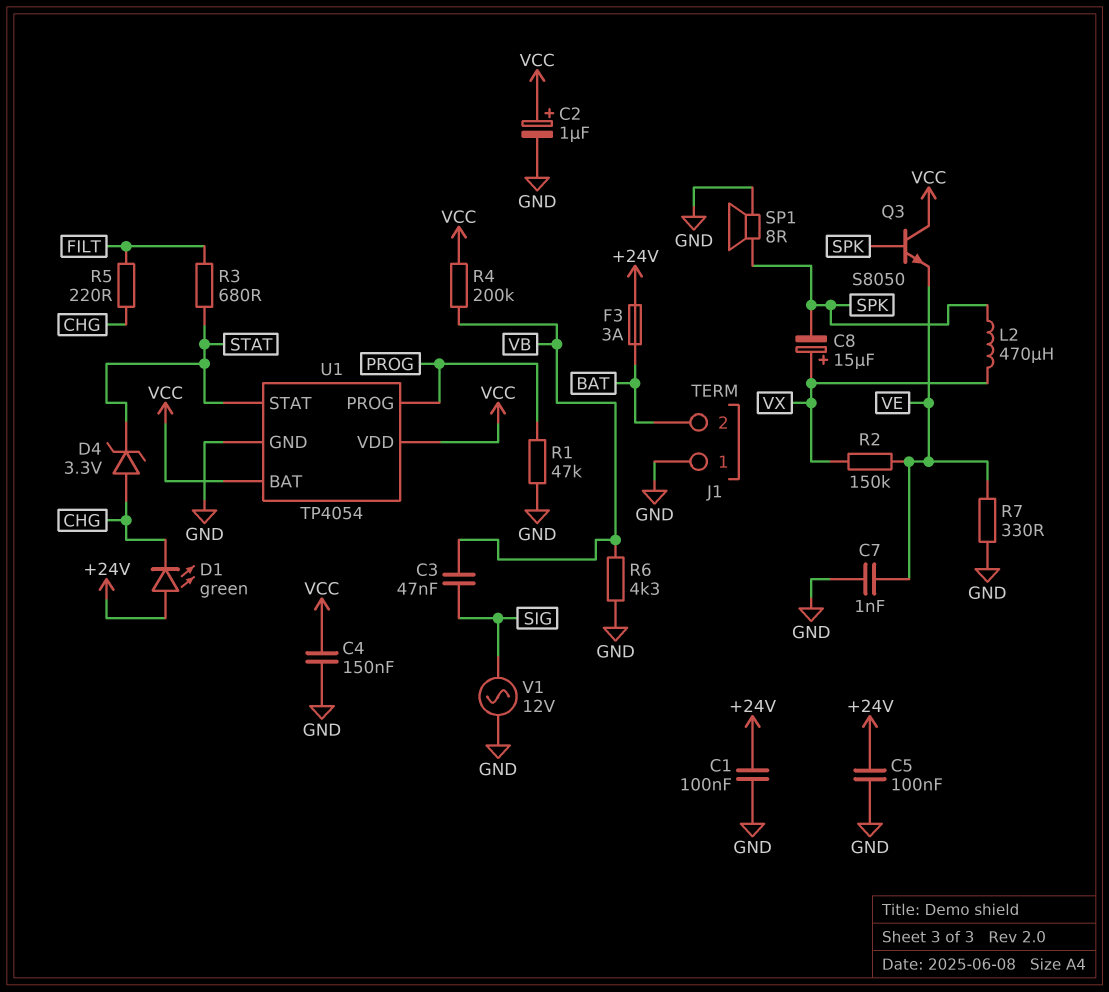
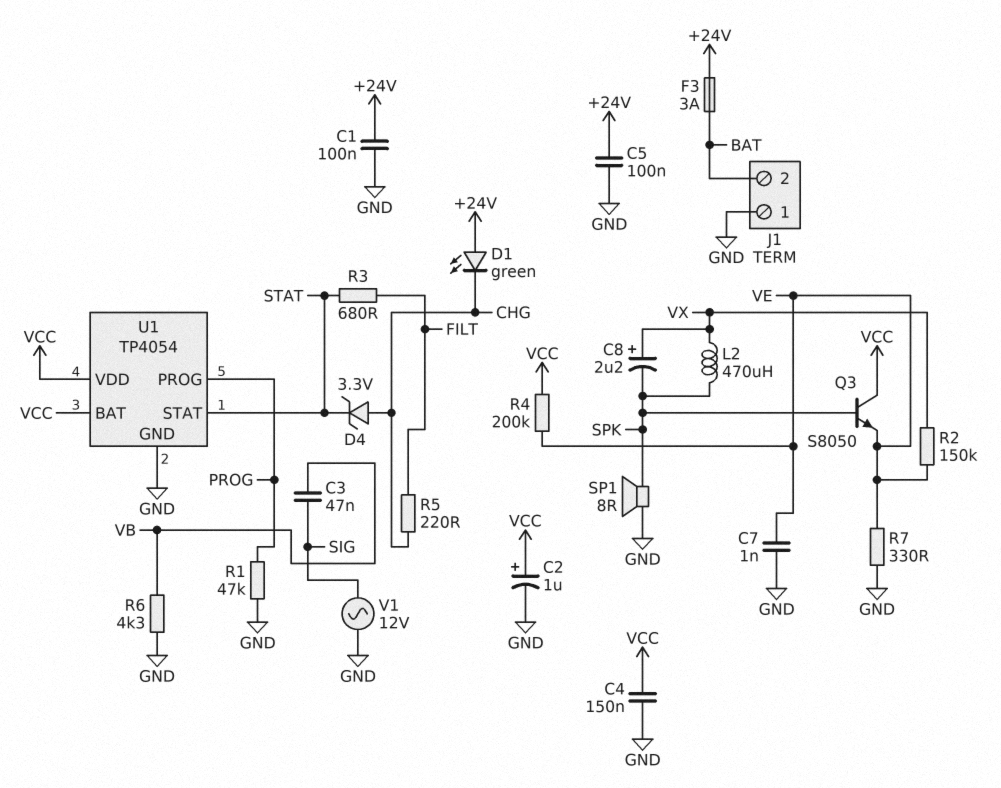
C8: 15uF (plus VX, minus SPK) -> 2.2uF (plus VX, minus SPK)
R4: 200k (VB, VCC) -> 200k (VCC, VE)

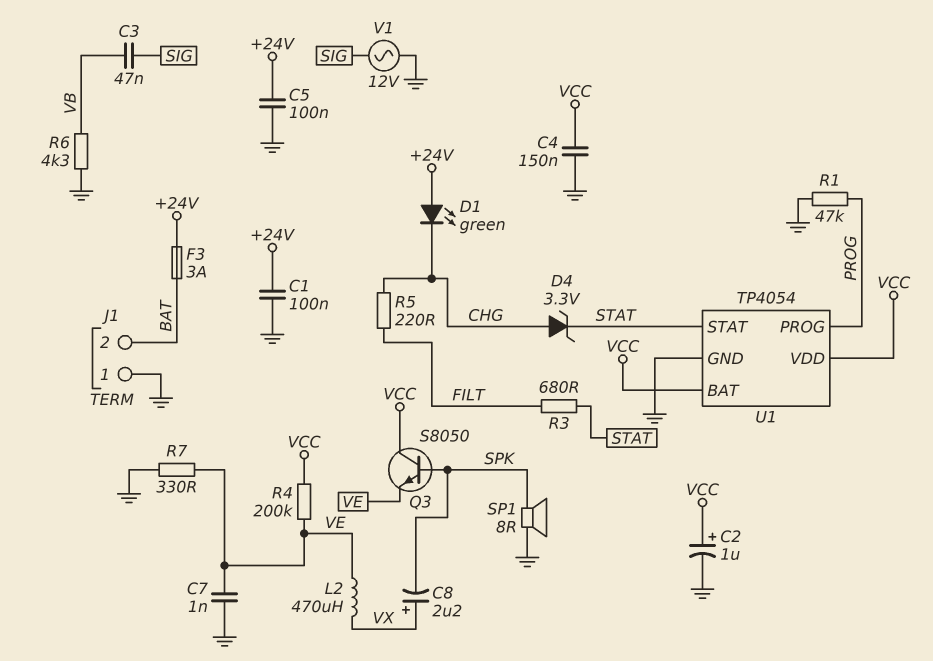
L2: 470uH (SPK, VX) -> 470uH (VE, VX)
R2: 150k (VE, VX) -> none

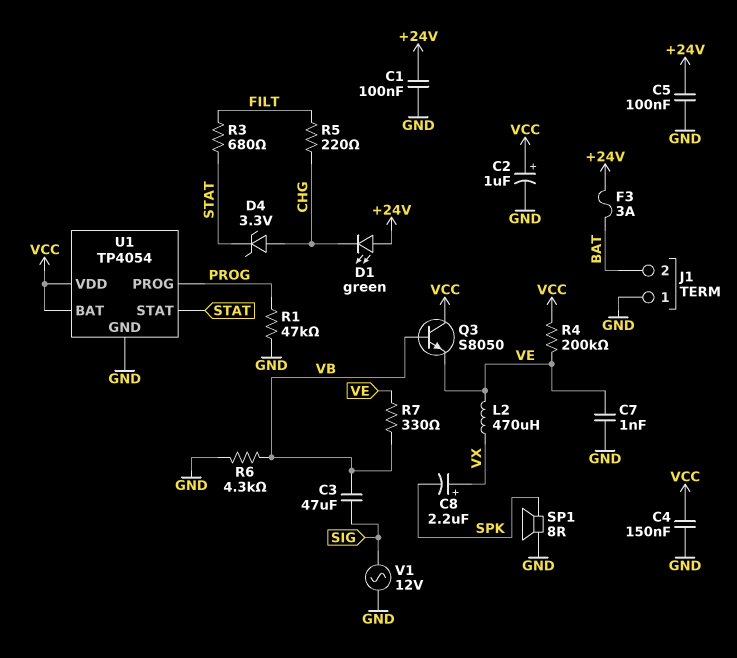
C3: 47nF (SIG, VB) -> 47uF (SIG, VB)
Q3: NPN S8050 (B SPK, C VCC, E VE) -> NPN S8050 (B VB, C VCC, E VE)
R7: 330 (GND, VE) -> 330 (VB, VE)

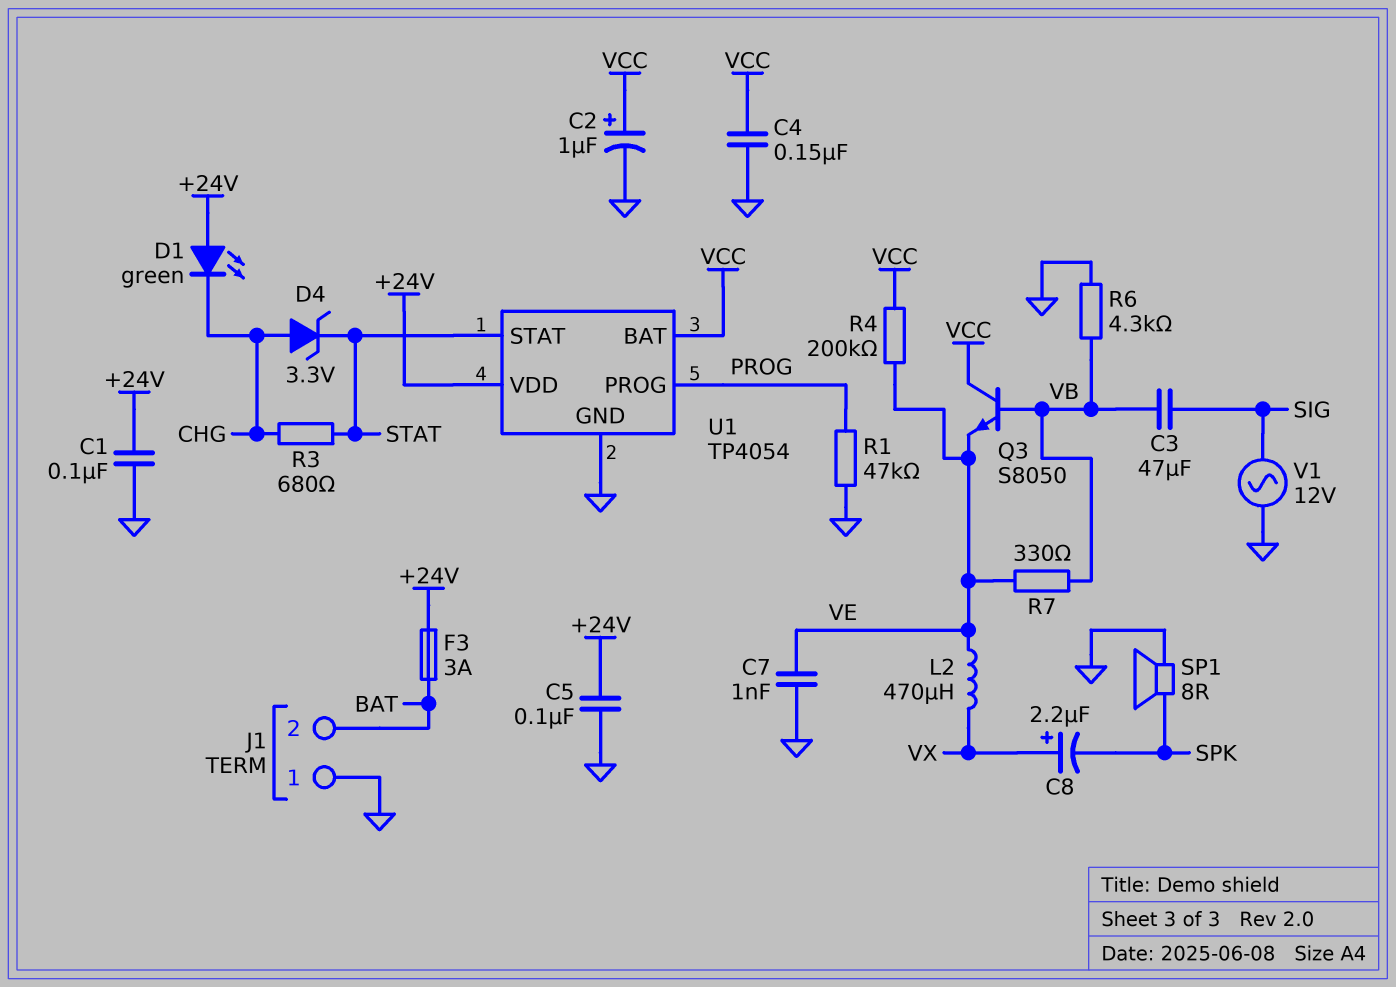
R3: 680 (FILT, STAT) -> 680 (CHG, STAT)
R5: 220 (CHG, FILT) -> none
U1 pin VDD: VCC -> +24V

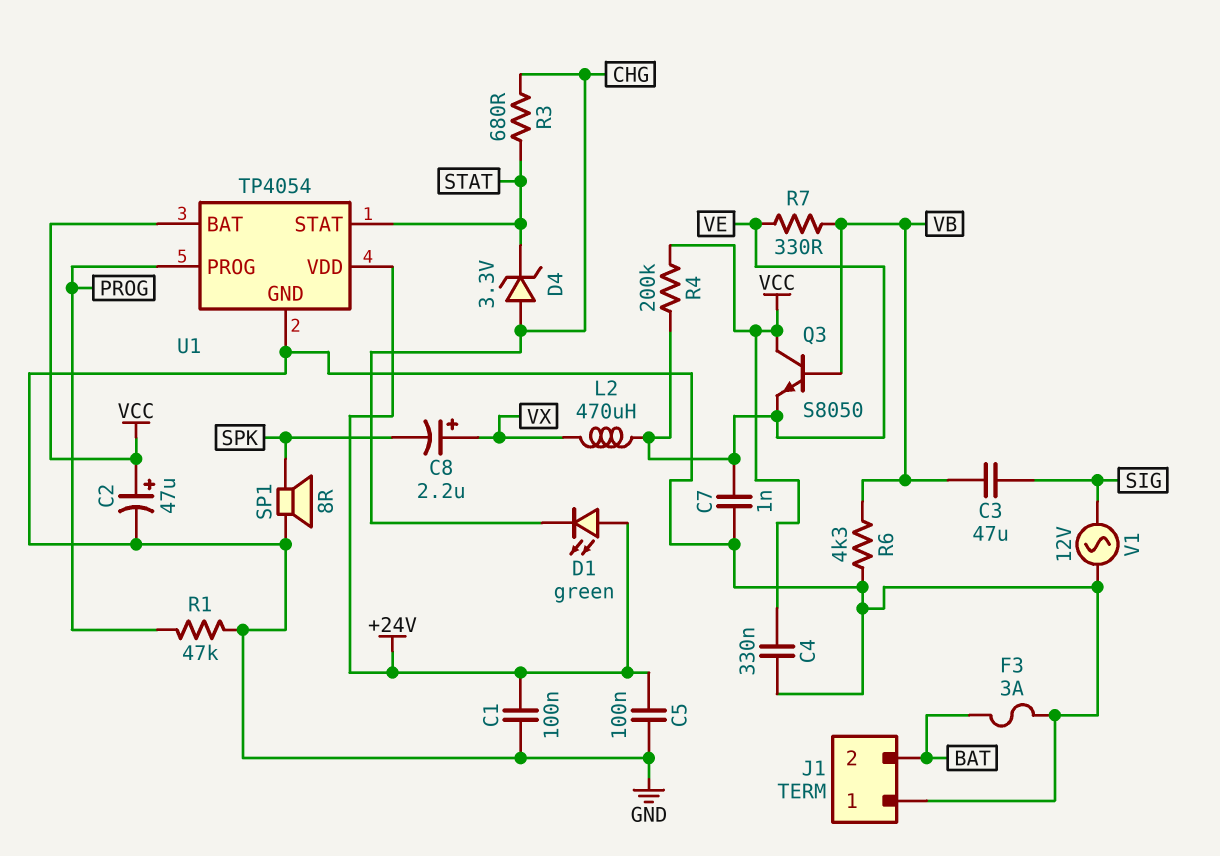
C2: 1uF (plus VCC, minus GND) -> 47uF (plus VCC, minus GND)
C4: 150nF (GND, VCC) -> 330nF (GND, VCC)
F3: 3A (+24V, BAT) -> 3A (BAT, GND)

